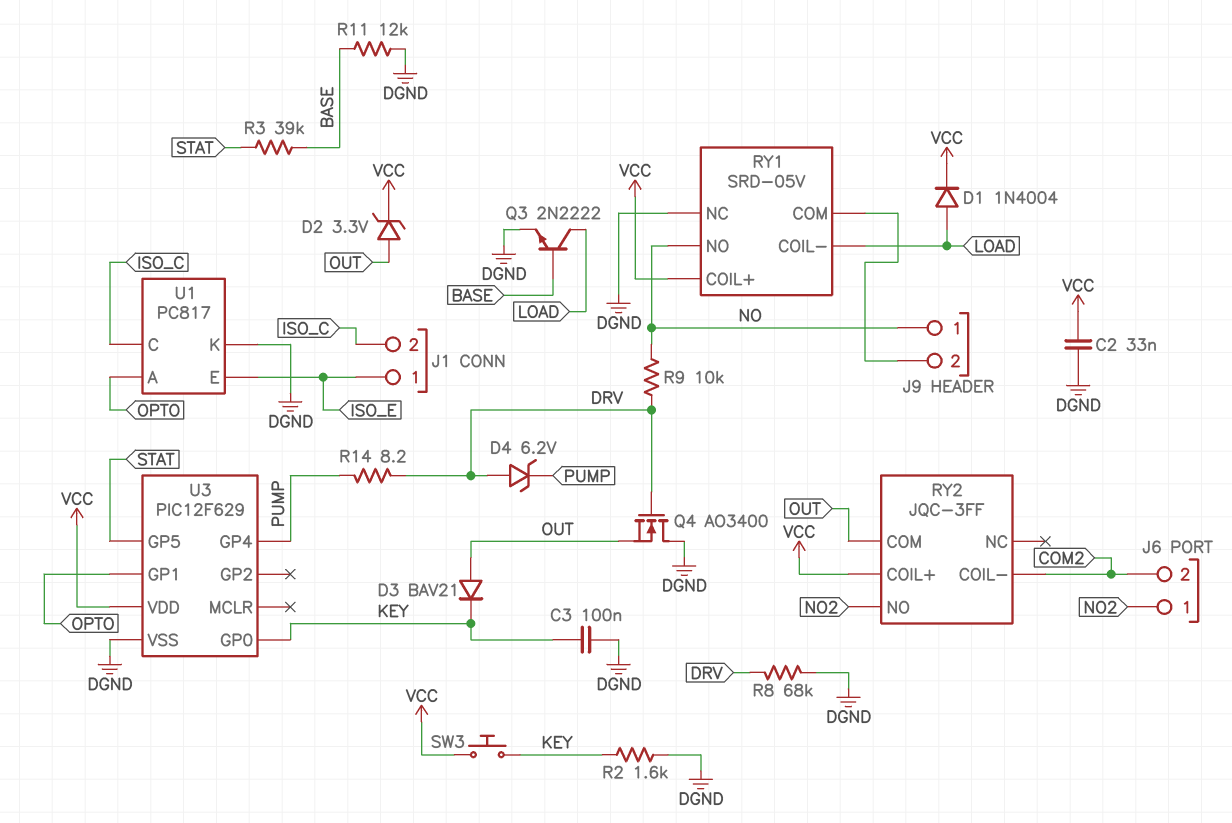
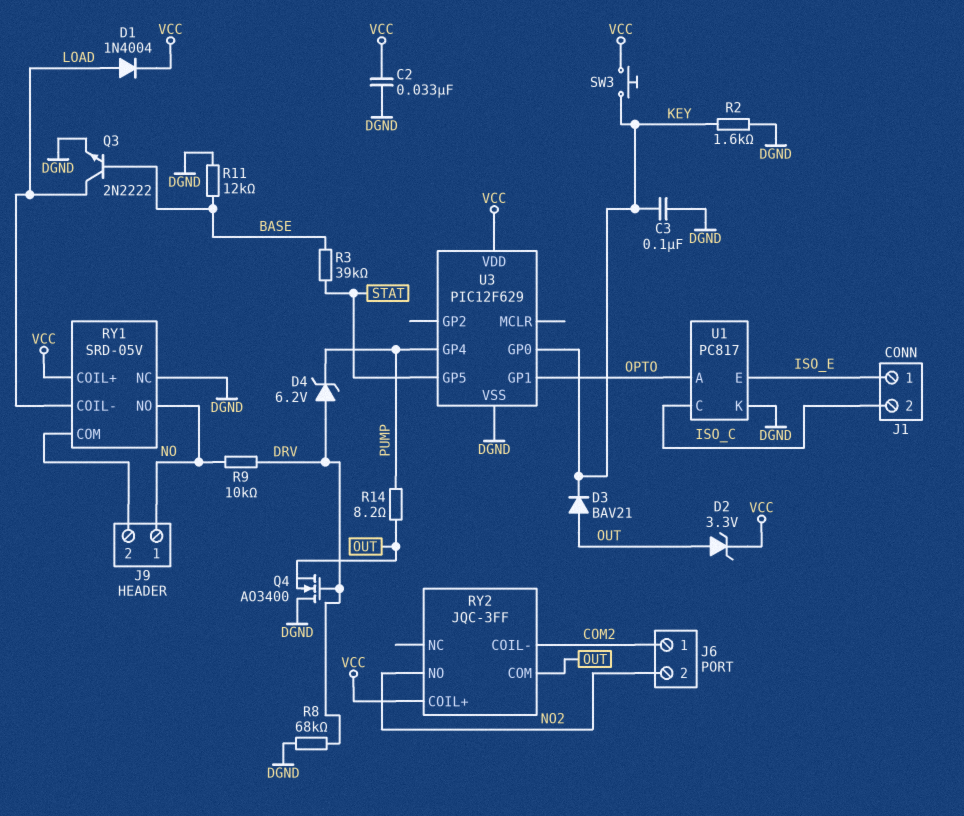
J6 pin 1: NO2 -> COM2
J6 pin 2: COM2 -> NO2
R14: 8.2 (DRV, PUMP) -> 8.2 (OUT, PUMP)

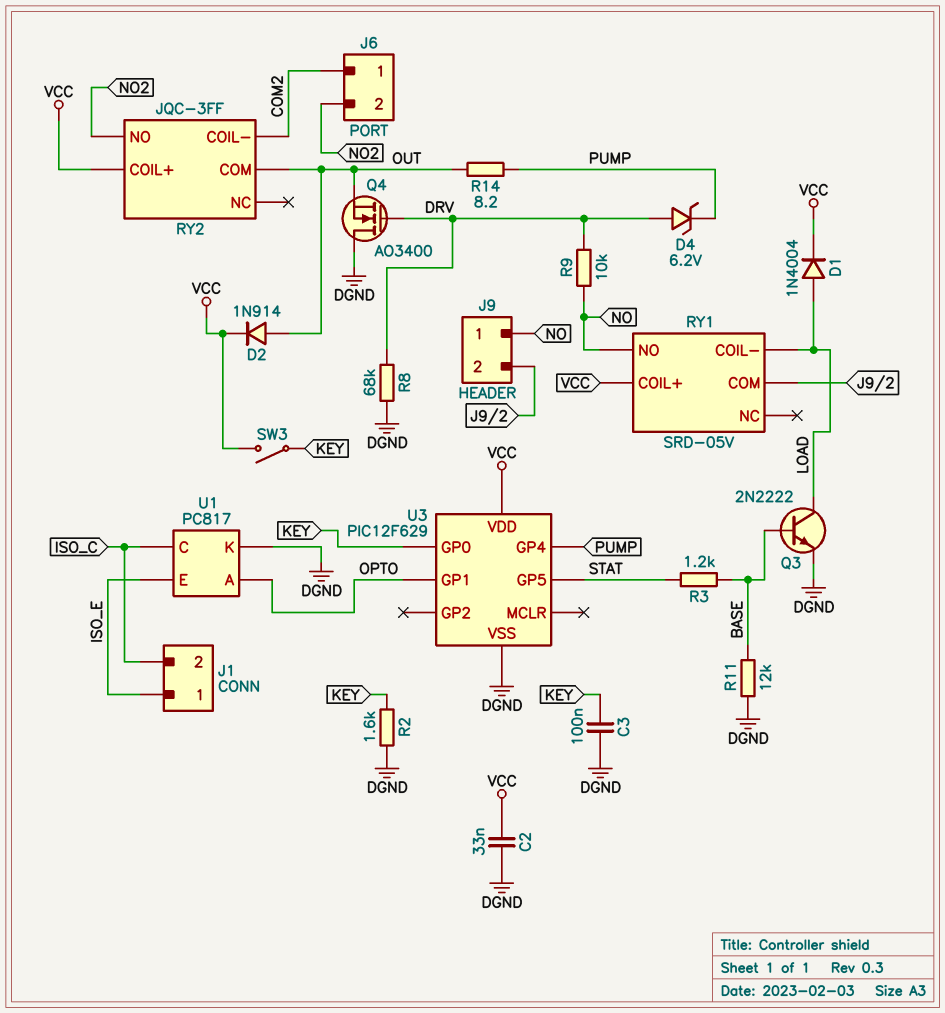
D2: zener 3.3V (A OUT, K VCC) -> diode 1N914 (A OUT, K VCC)
D3: diode BAV21 (A OUT, K KEY) -> none
R3: 39k (BASE, STAT) -> 1.2k (BASE, STAT)
RY1 pin NC: DGND -> none
SW3: button (KEY, VCC) -> switch (KEY, VCC)

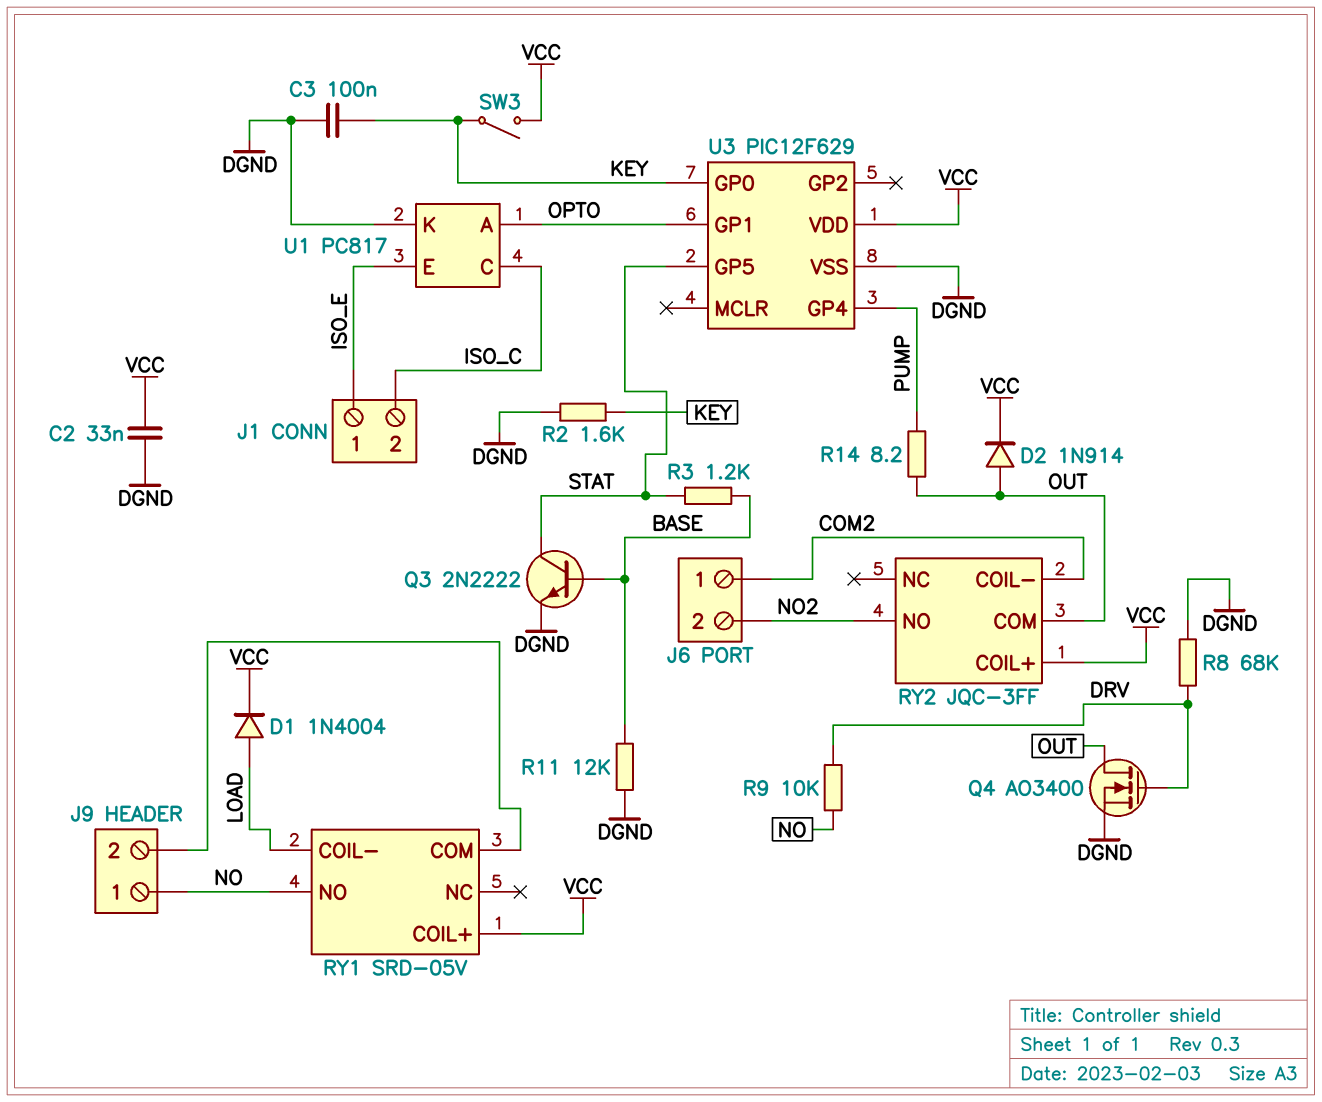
D4: zener 6.2V (A DRV, K PUMP) -> none
Q3: NPN 2N2222 (B BASE, C LOAD, E DGND) -> NPN 2N2222 (B BASE, C STAT, E DGND)
Q4: NMOS AO3400 (G DRV, D DGND, S OUT) -> NMOS AO3400 (G DRV, D OUT, S DGND)

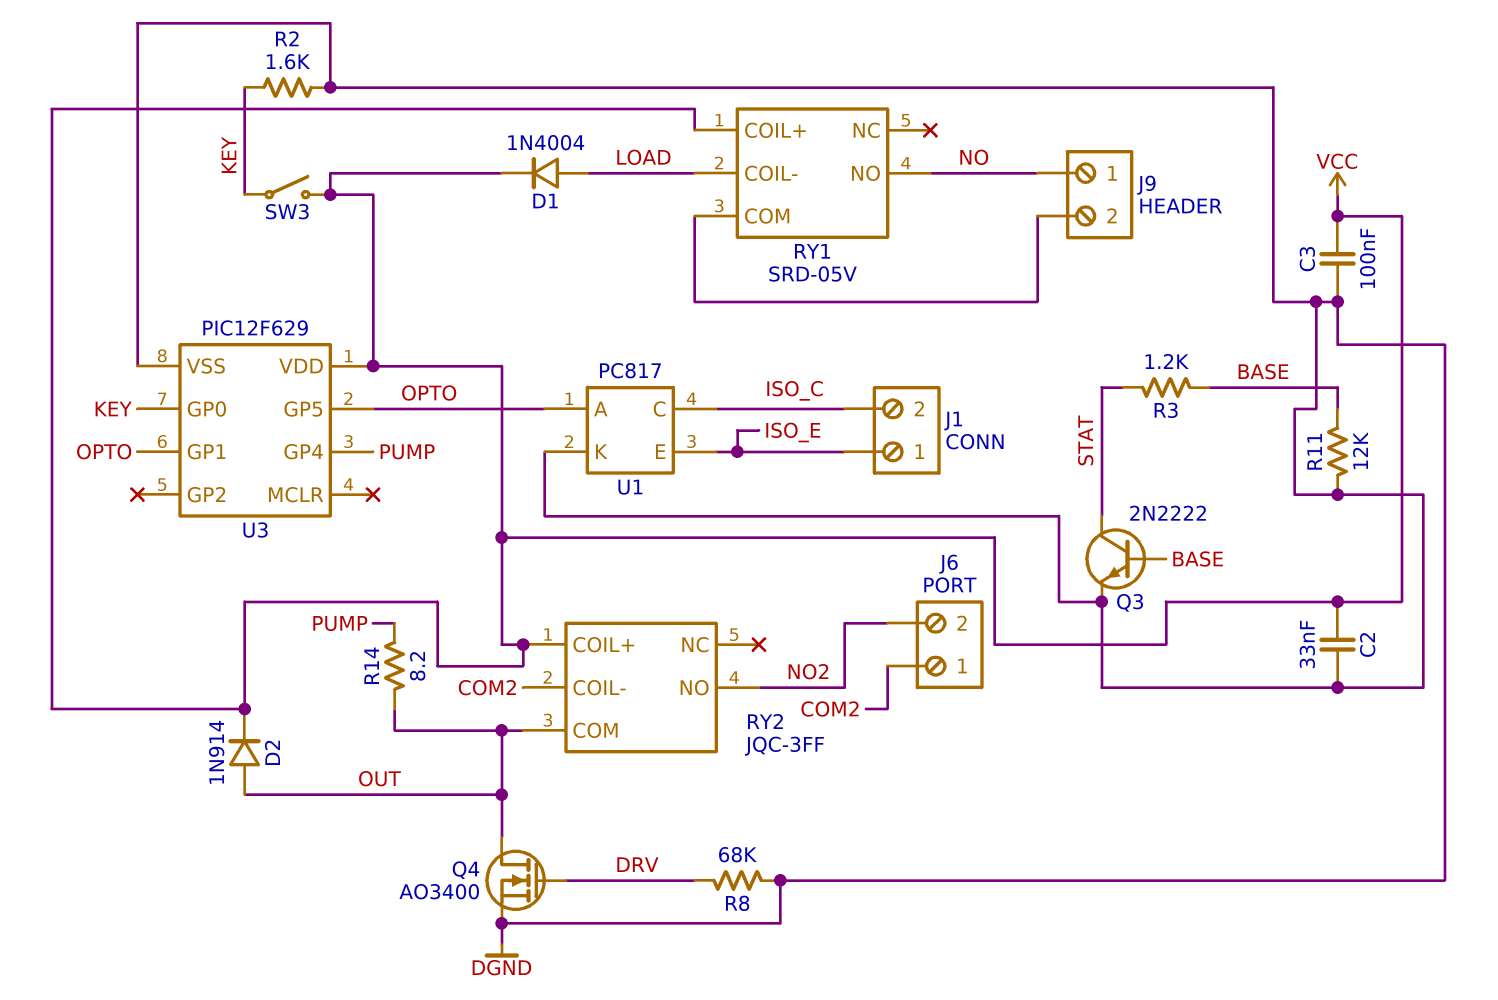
C3: 100nF (DGND, KEY) -> 100nF (DGND, VCC)
R9: 10k (DRV, NO) -> none
U3 pin GP5: STAT -> OPTO

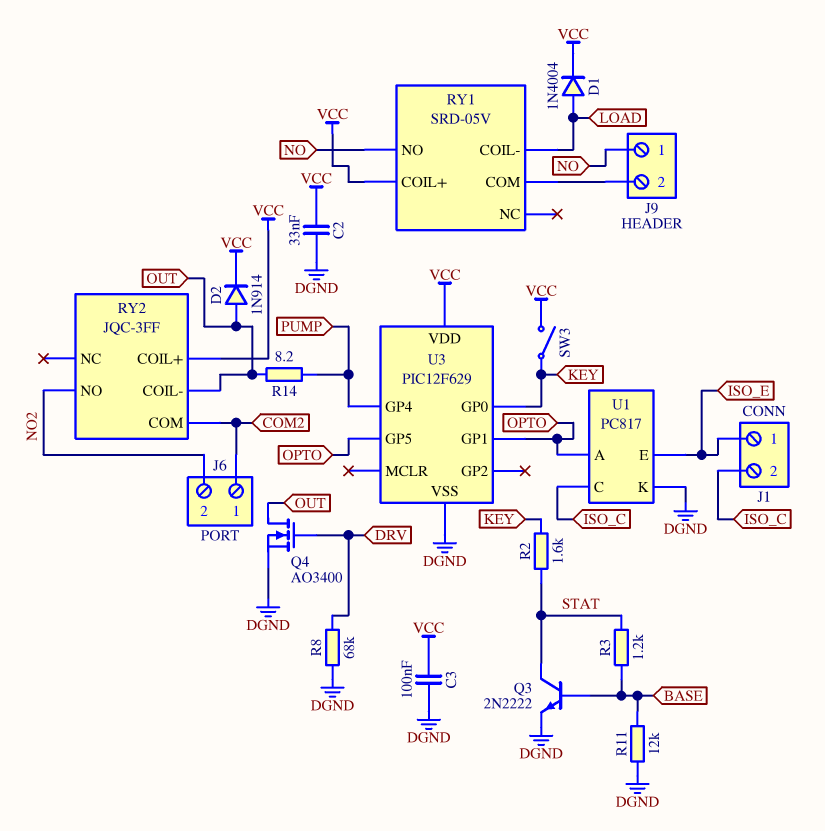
R2: 1.6k (DGND, KEY) -> 1.6k (KEY, STAT)
RY2 pin COIL-: COM2 -> OUT
RY2 pin COM: OUT -> COM2

